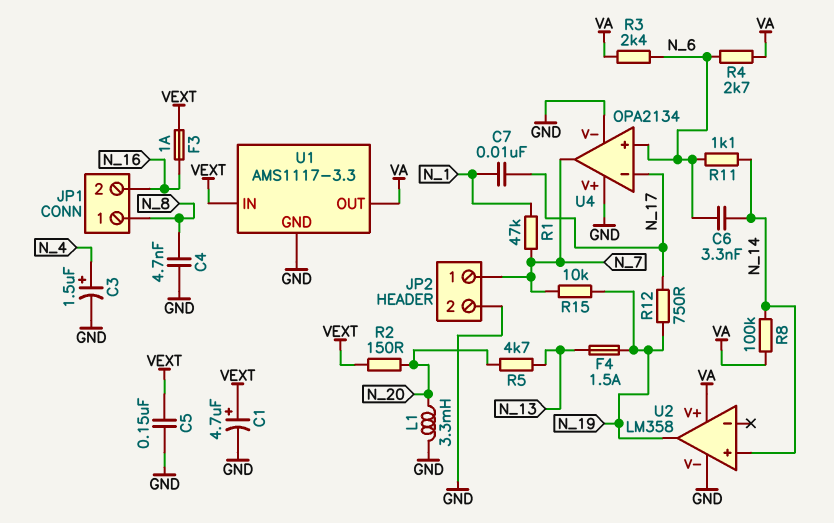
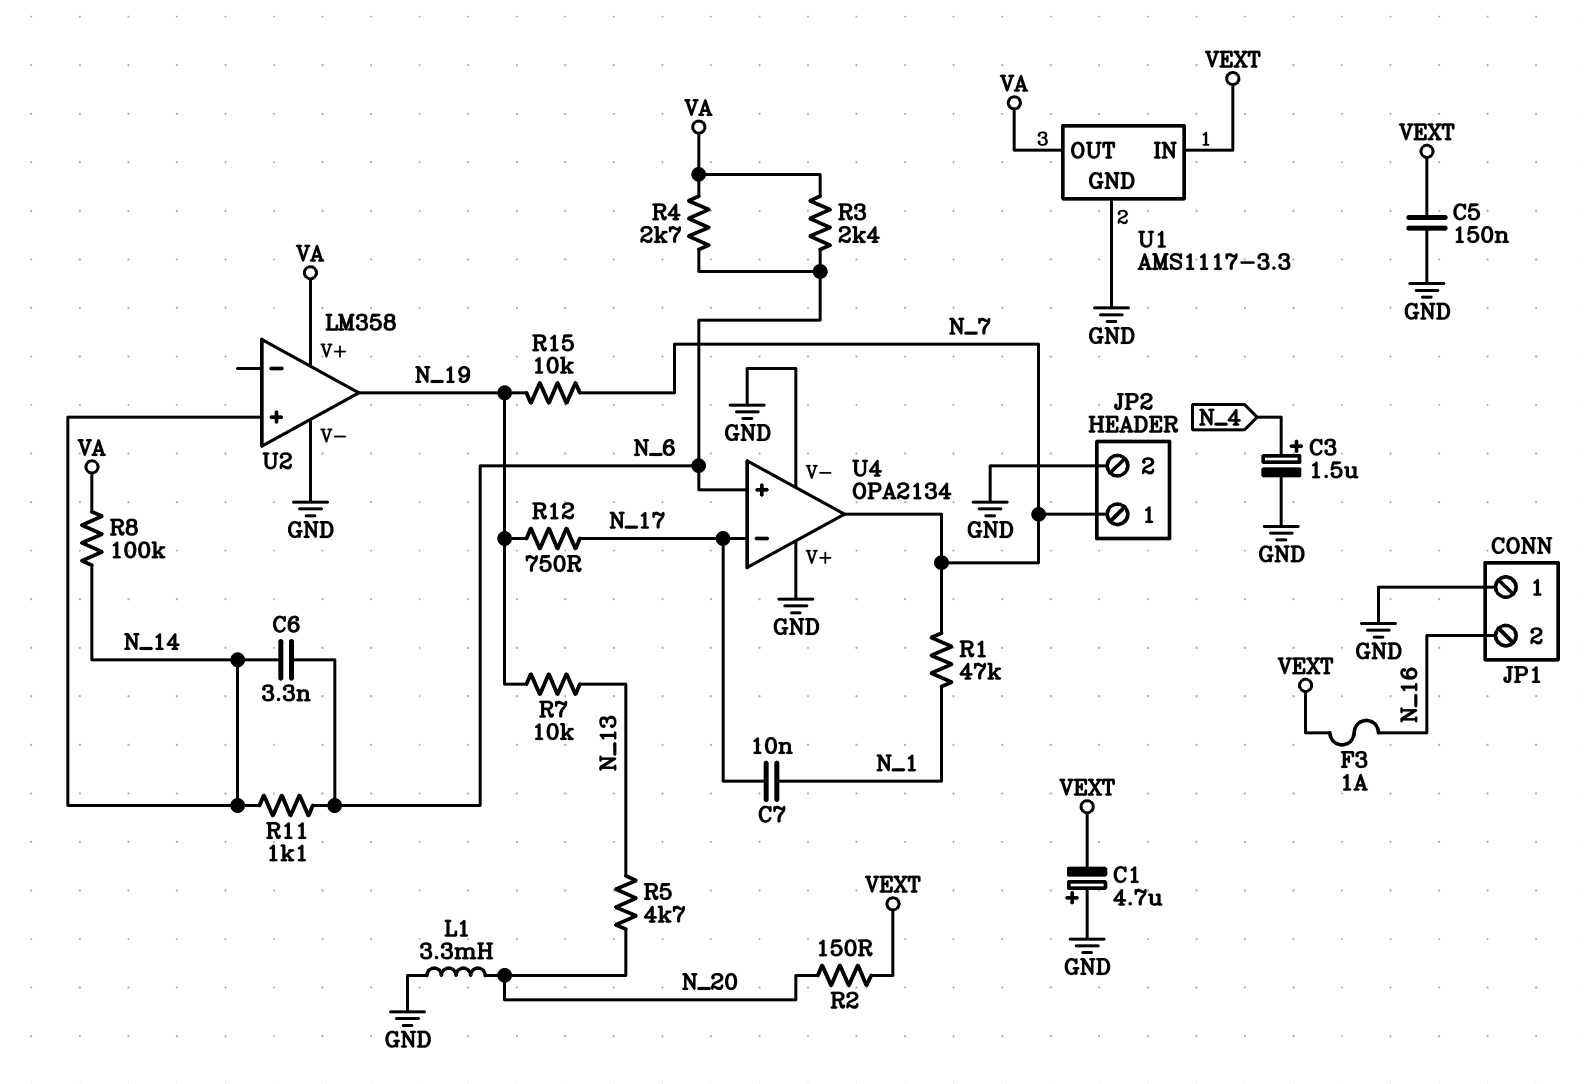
C1: 4.7uF (plus VEXT, minus GND) -> 4.7uF (plus GND, minus VEXT)
C4: 4.7nF (GND, N_8) -> none
F4: 1.5A (N_13, N_19) -> none
JP1 pin 1: N_8 -> GND
R7: none -> 10k (N_13, N_19)

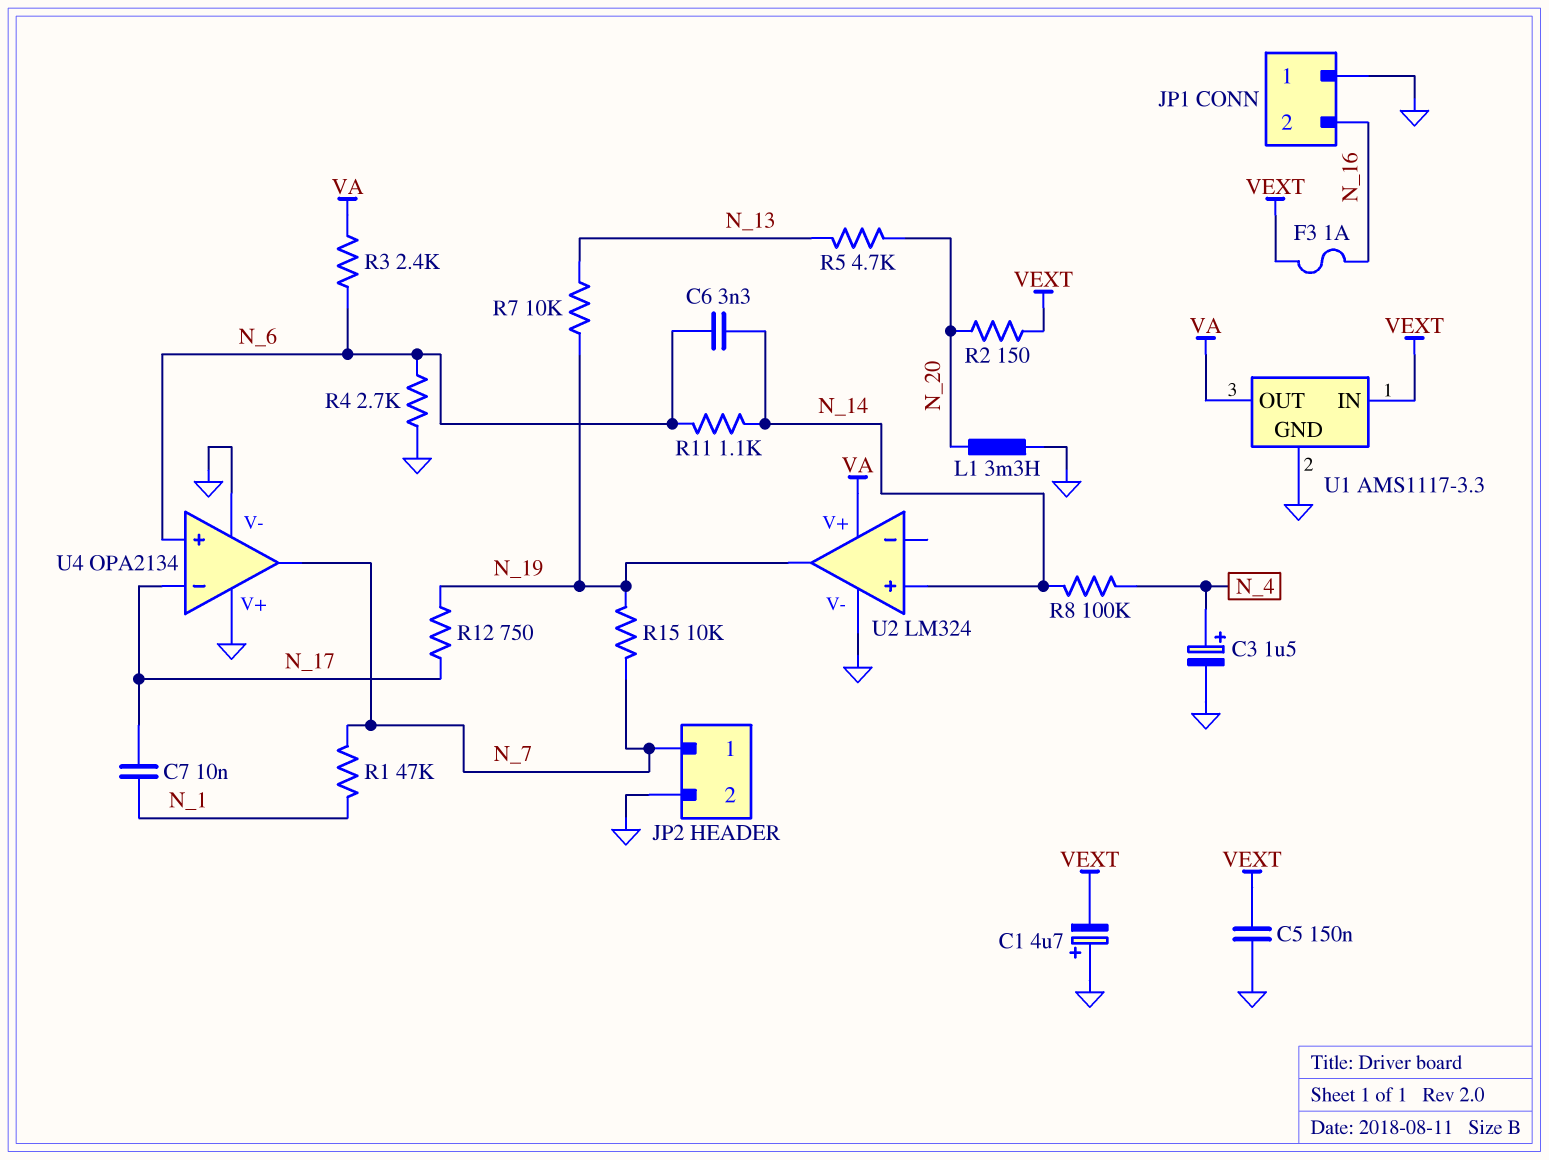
R4: 2.7k (N_6, VA) -> 2.7k (GND, N_6)
R8: 100k (N_14, VA) -> 100k (N_4, N_14)
U2: LM358 -> LM324

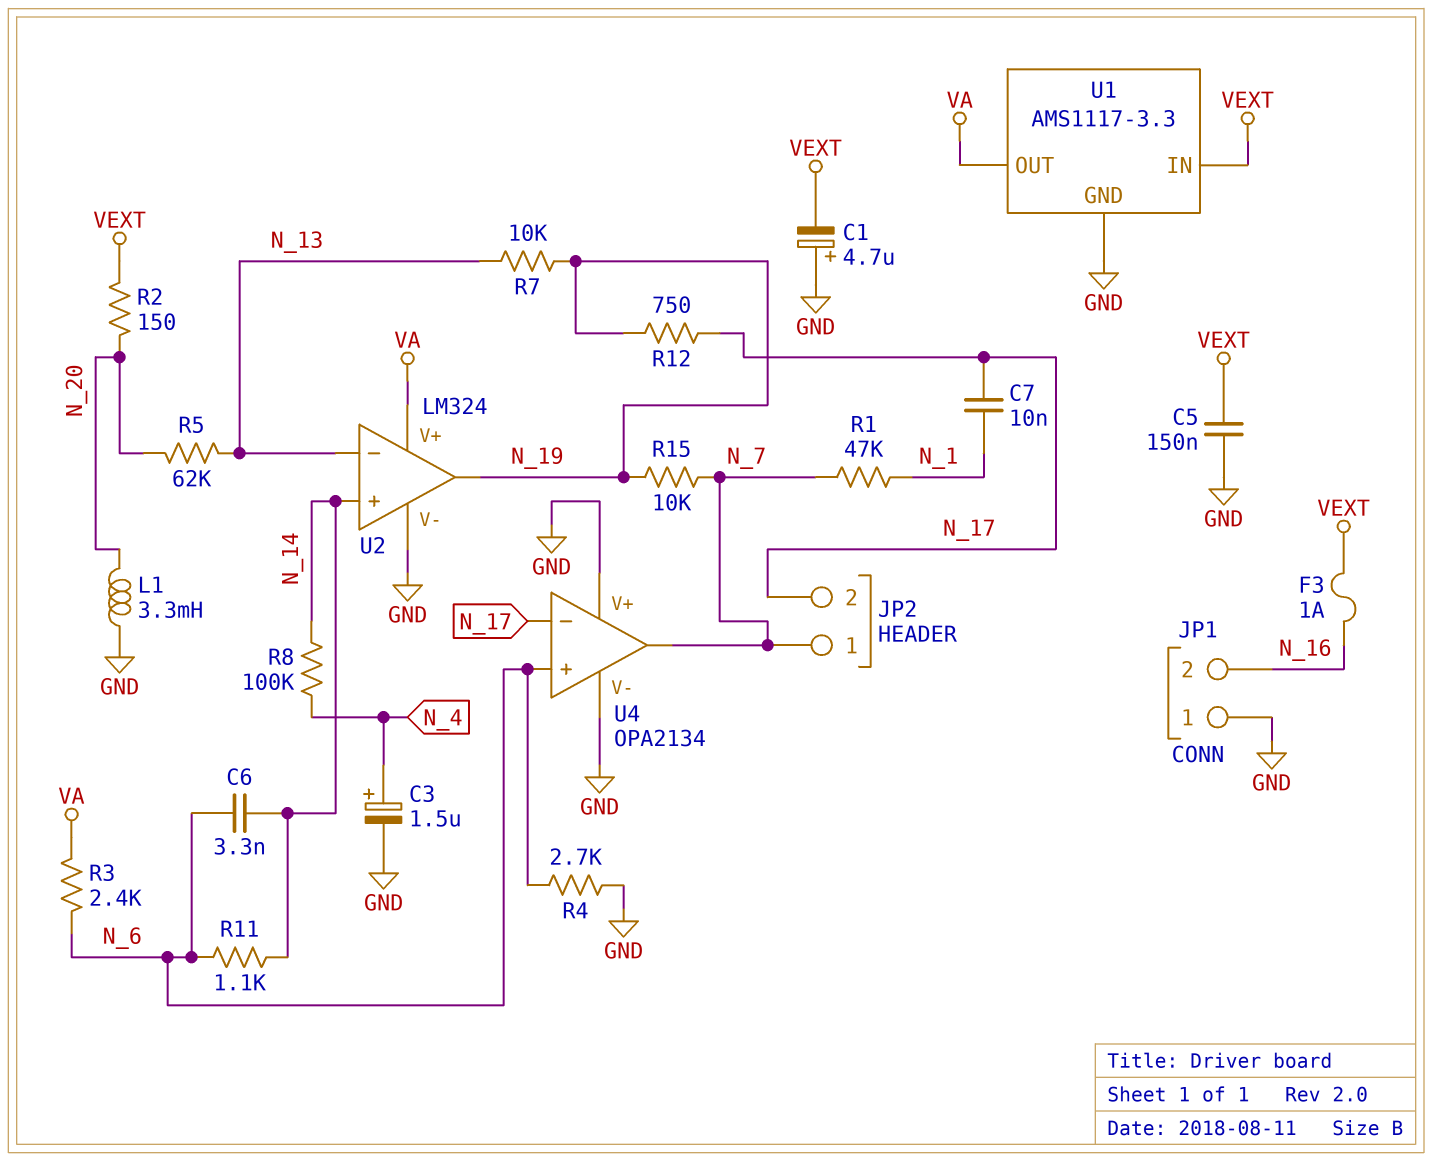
JP2 pin 2: GND -> N_17
R5: 4.7k (N_13, N_20) -> 62k (N_13, N_20)
U2 pin in-: none -> N_13

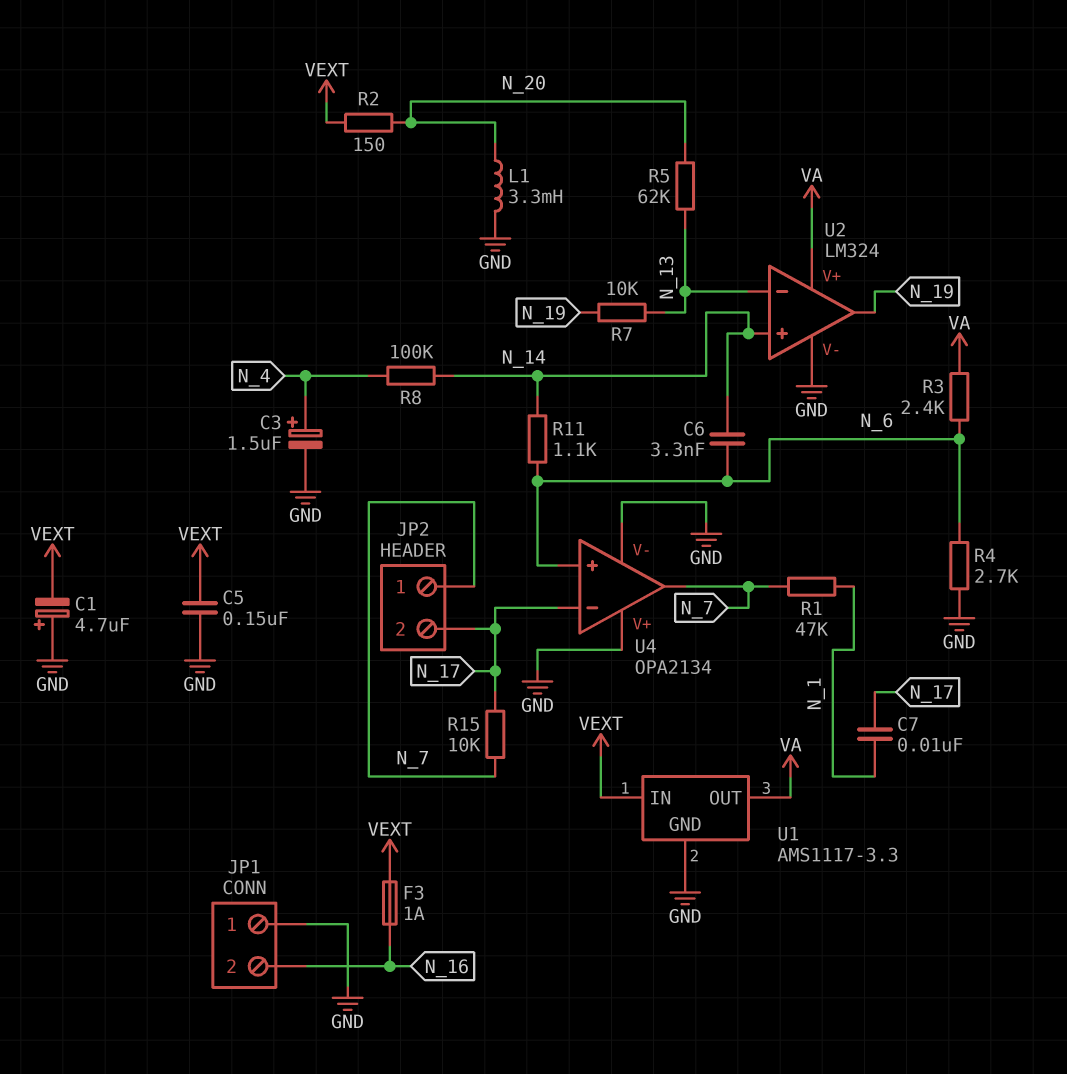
R12: 750 (N_17, N_19) -> none
R15: 10k (N_7, N_19) -> 10k (N_7, N_17)

